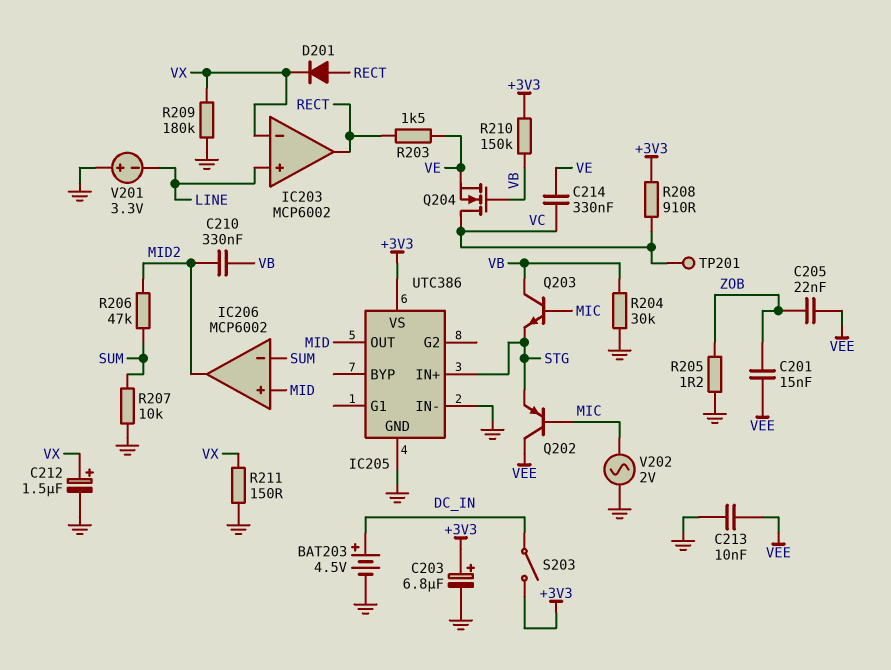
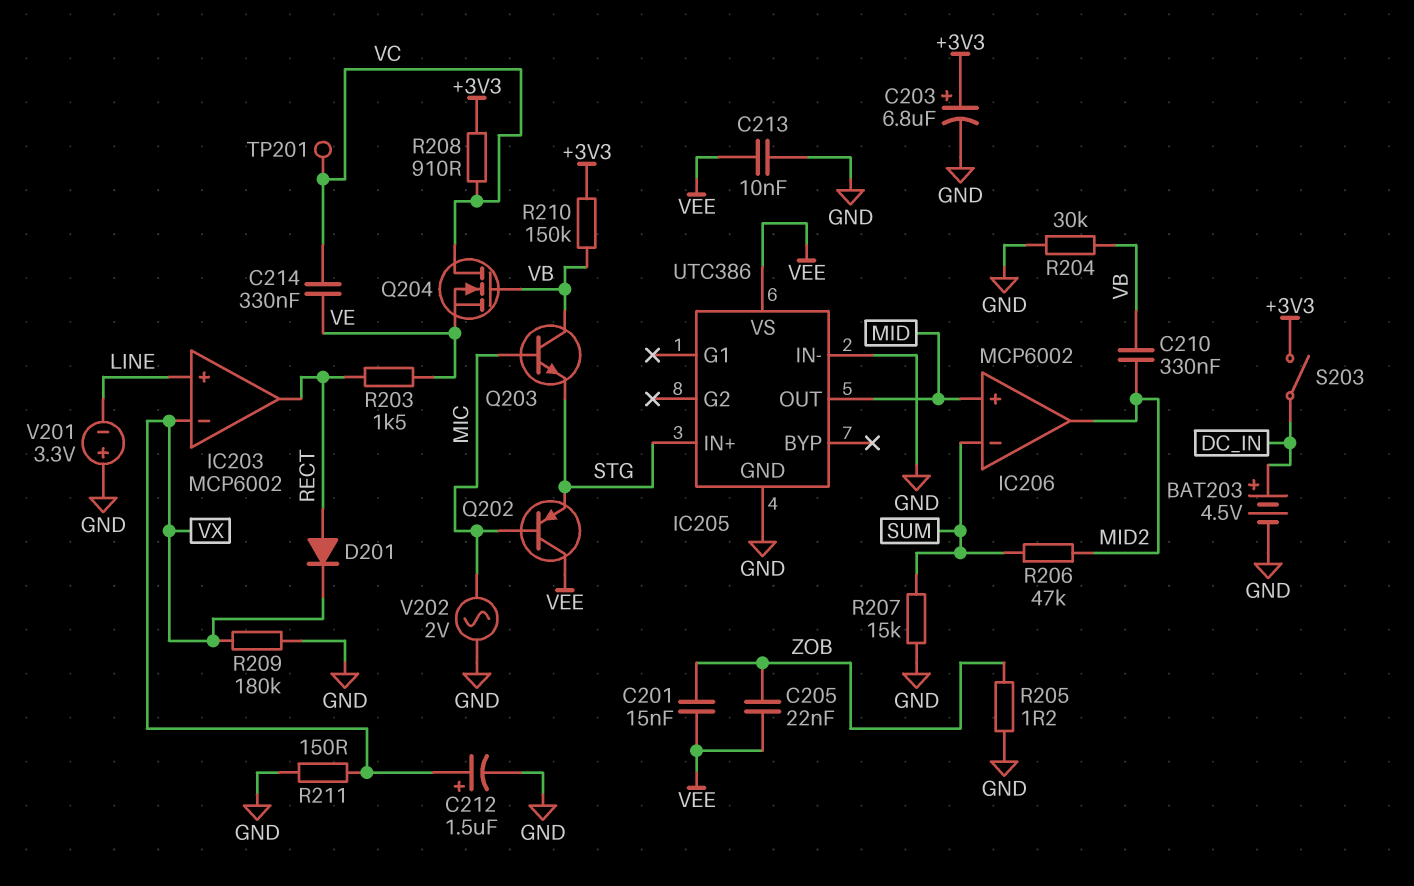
IC205 pin VS: +3V3 -> VEE
R207: 10k (GND, SUM) -> 15k (GND, SUM)

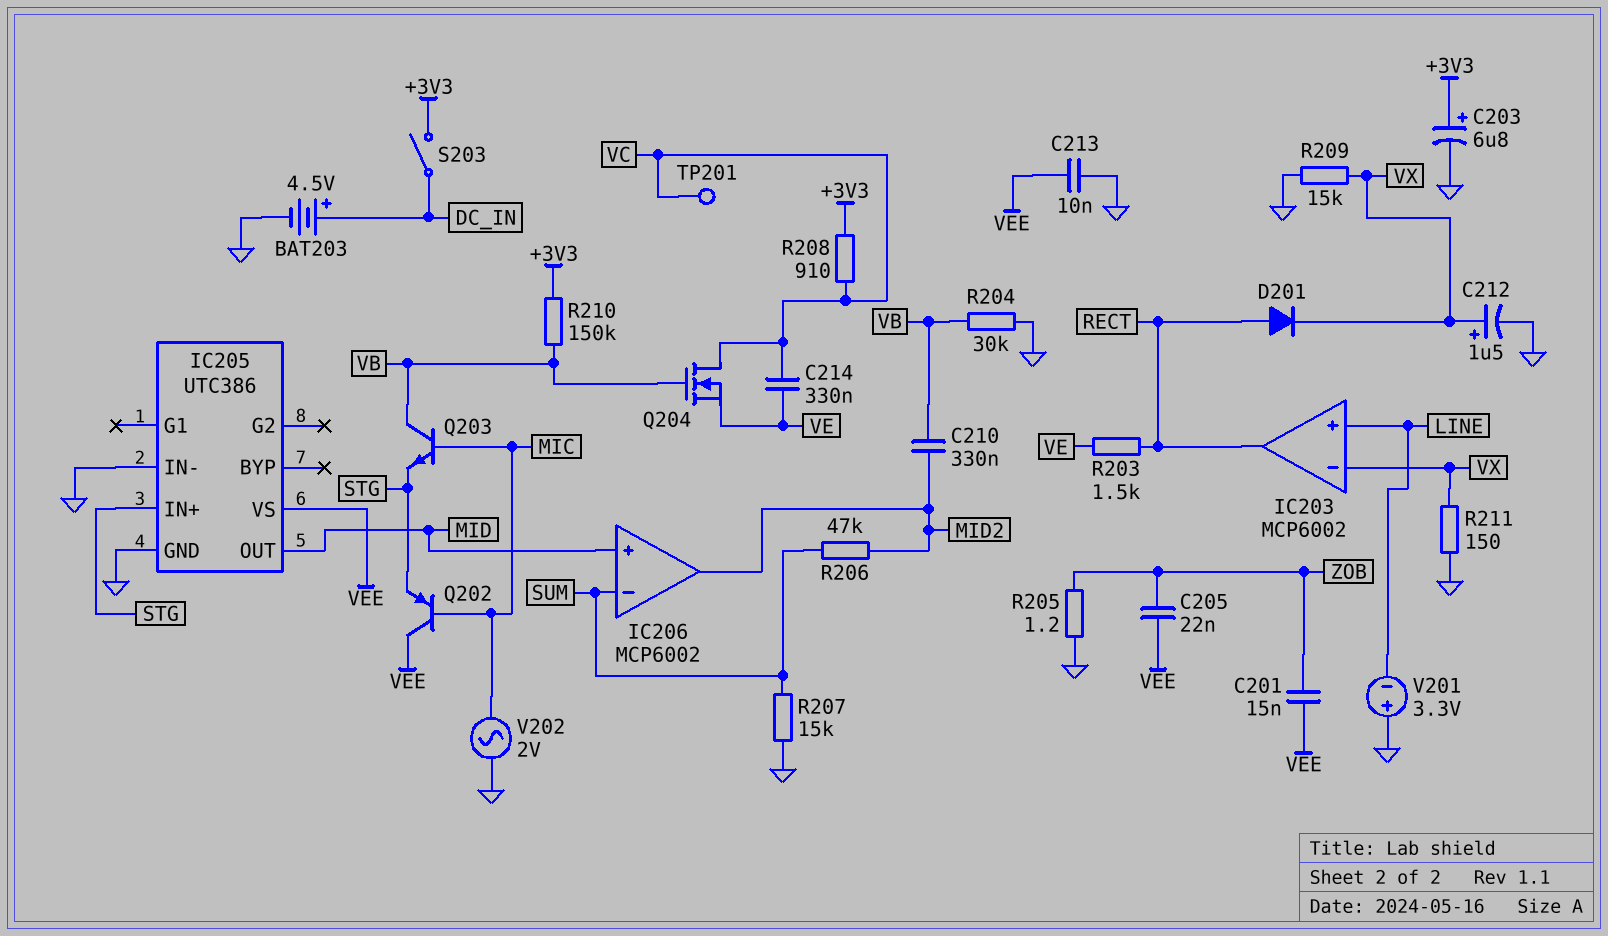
R209: 180k (GND, VX) -> 15k (GND, VX)

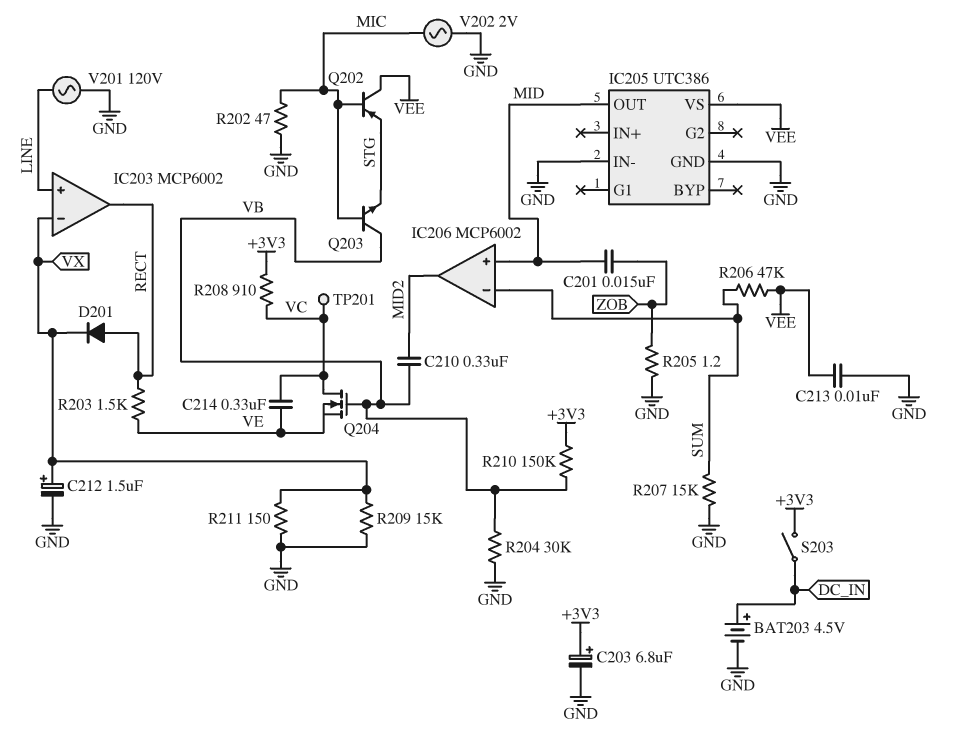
C201: 15nF (VEE, ZOB) -> 15nF (MID, ZOB)
C205: 22nF (VEE, ZOB) -> none
IC205 pin IN+: STG -> none
R202: none -> 47 (GND, MIC)
R206: 47k (MID2, SUM) -> 47k (SUM, VEE)
V201: 3.3V (plus GND, minus LINE) -> AC 120V (GND, LINE)

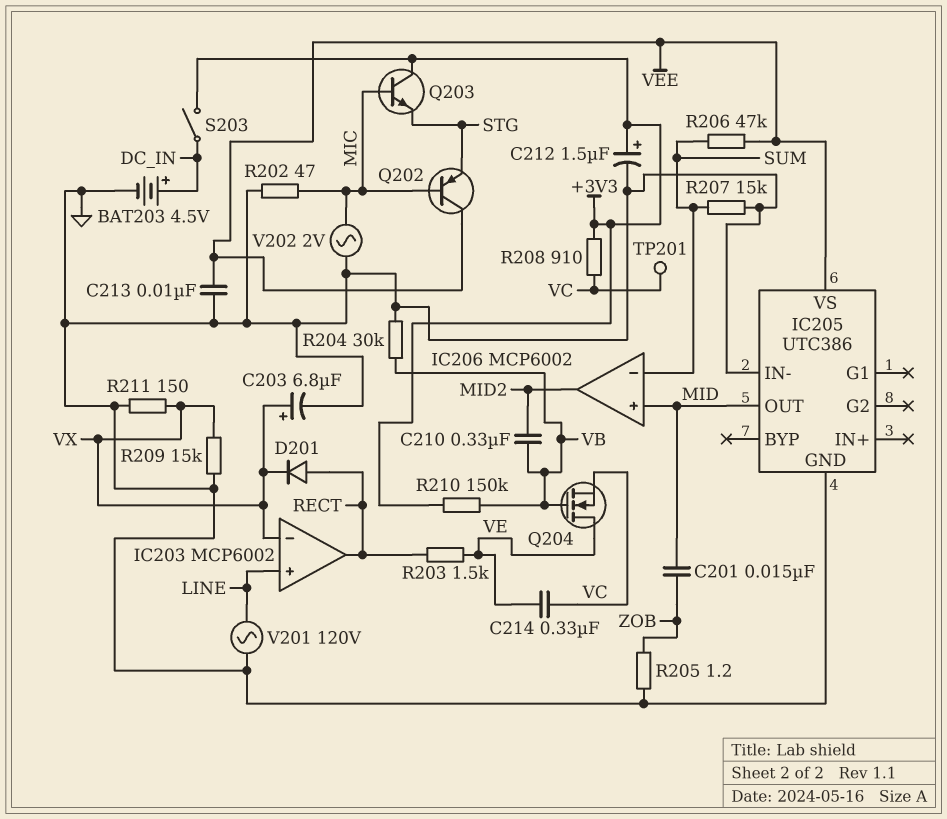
C203: 6.8uF (plus +3V3, minus GND) -> 6.8uF (plus VX, minus GND)
C212: 1.5uF (plus VX, minus GND) -> 1.5uF (plus +3V3, minus GND)
Q203: NPN (B MIC, C VB, E STG) -> NPN (B MIC, C +3V3, E STG)
Q204: NMOS (G VB, D VC, S VE) -> NMOS (G VB, D VE, S VC)

